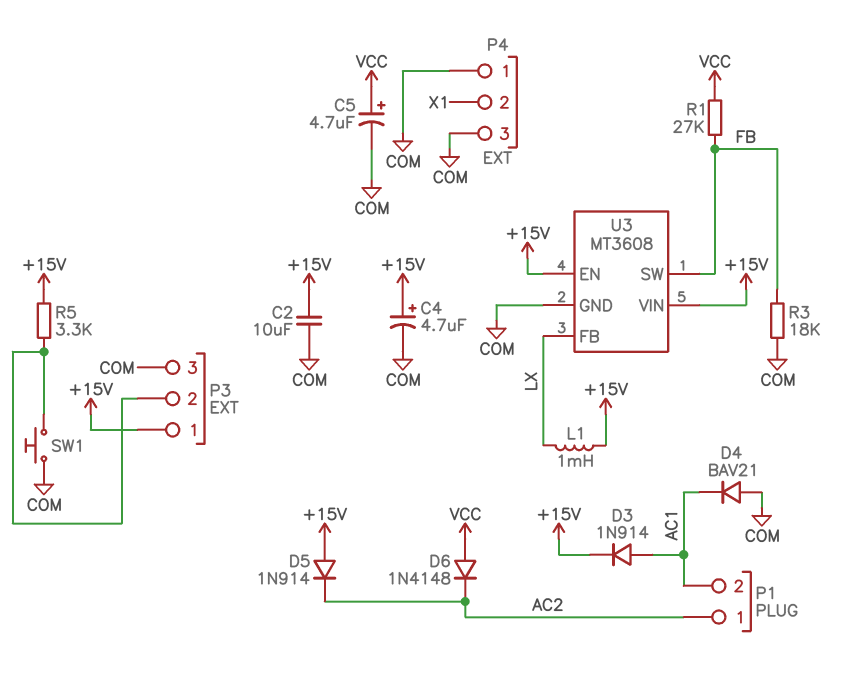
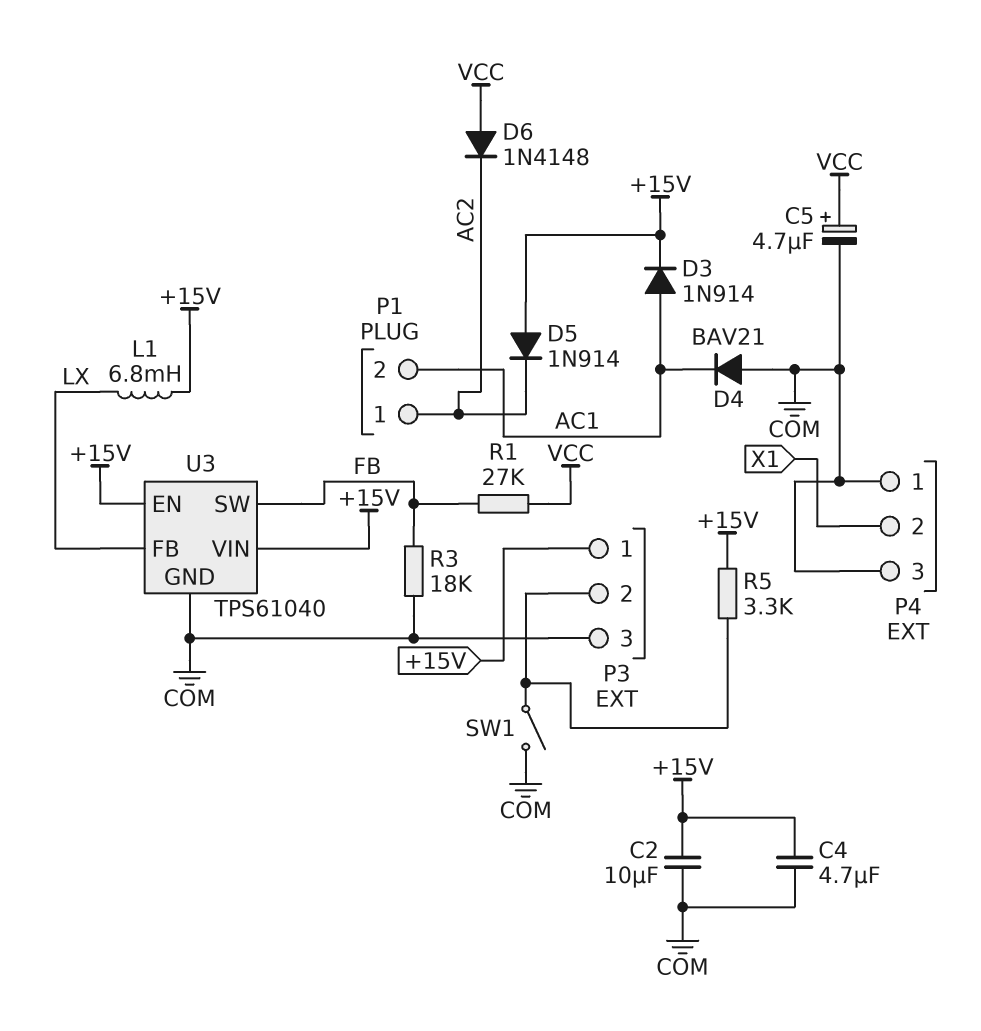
C4: 4.7uF (plus +15V, minus COM) -> 4.7uF (+15V, COM)
L1: 1mH (+15V, LX) -> 6.8mH (+15V, LX)
SW1: button (COM, P3/2) -> switch (COM, P3/2)
U3: MT3608 -> TPS61040

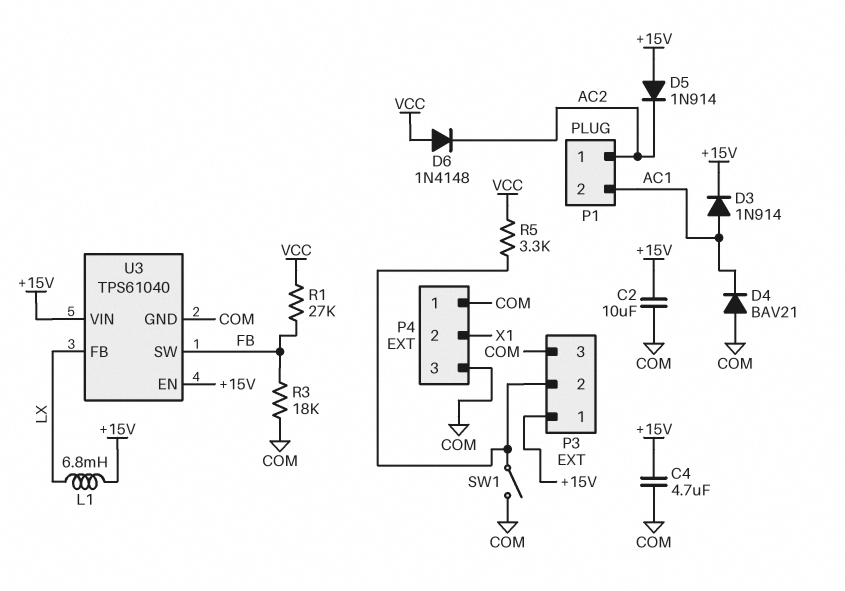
C5: 4.7uF (plus VCC, minus COM) -> none
R5: 3.3k (+15V, P3/2) -> 3.3k (P3/2, VCC)

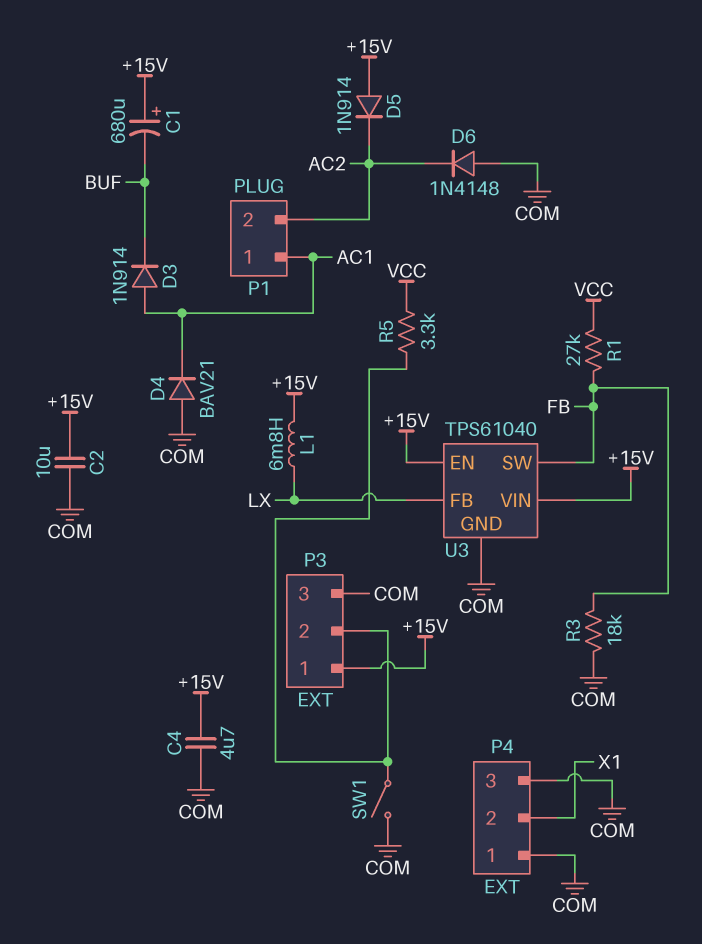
C1: none -> 680uF (plus +15V, minus BUF)
D3: diode 1N914 (A AC1, K +15V) -> diode 1N914 (A AC1, K BUF)
D6: diode 1N4148 (A VCC, K AC2) -> diode 1N4148 (A COM, K AC2)
P1 pin 1: AC2 -> AC1
P1 pin 2: AC1 -> AC2

